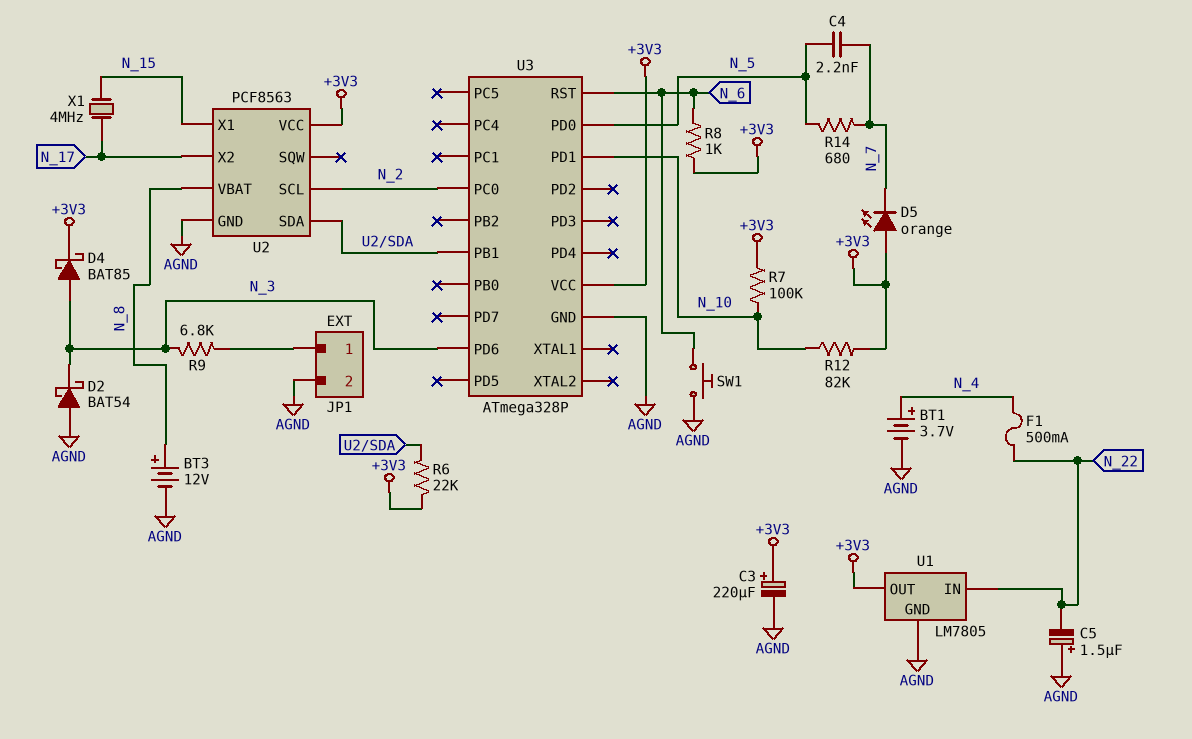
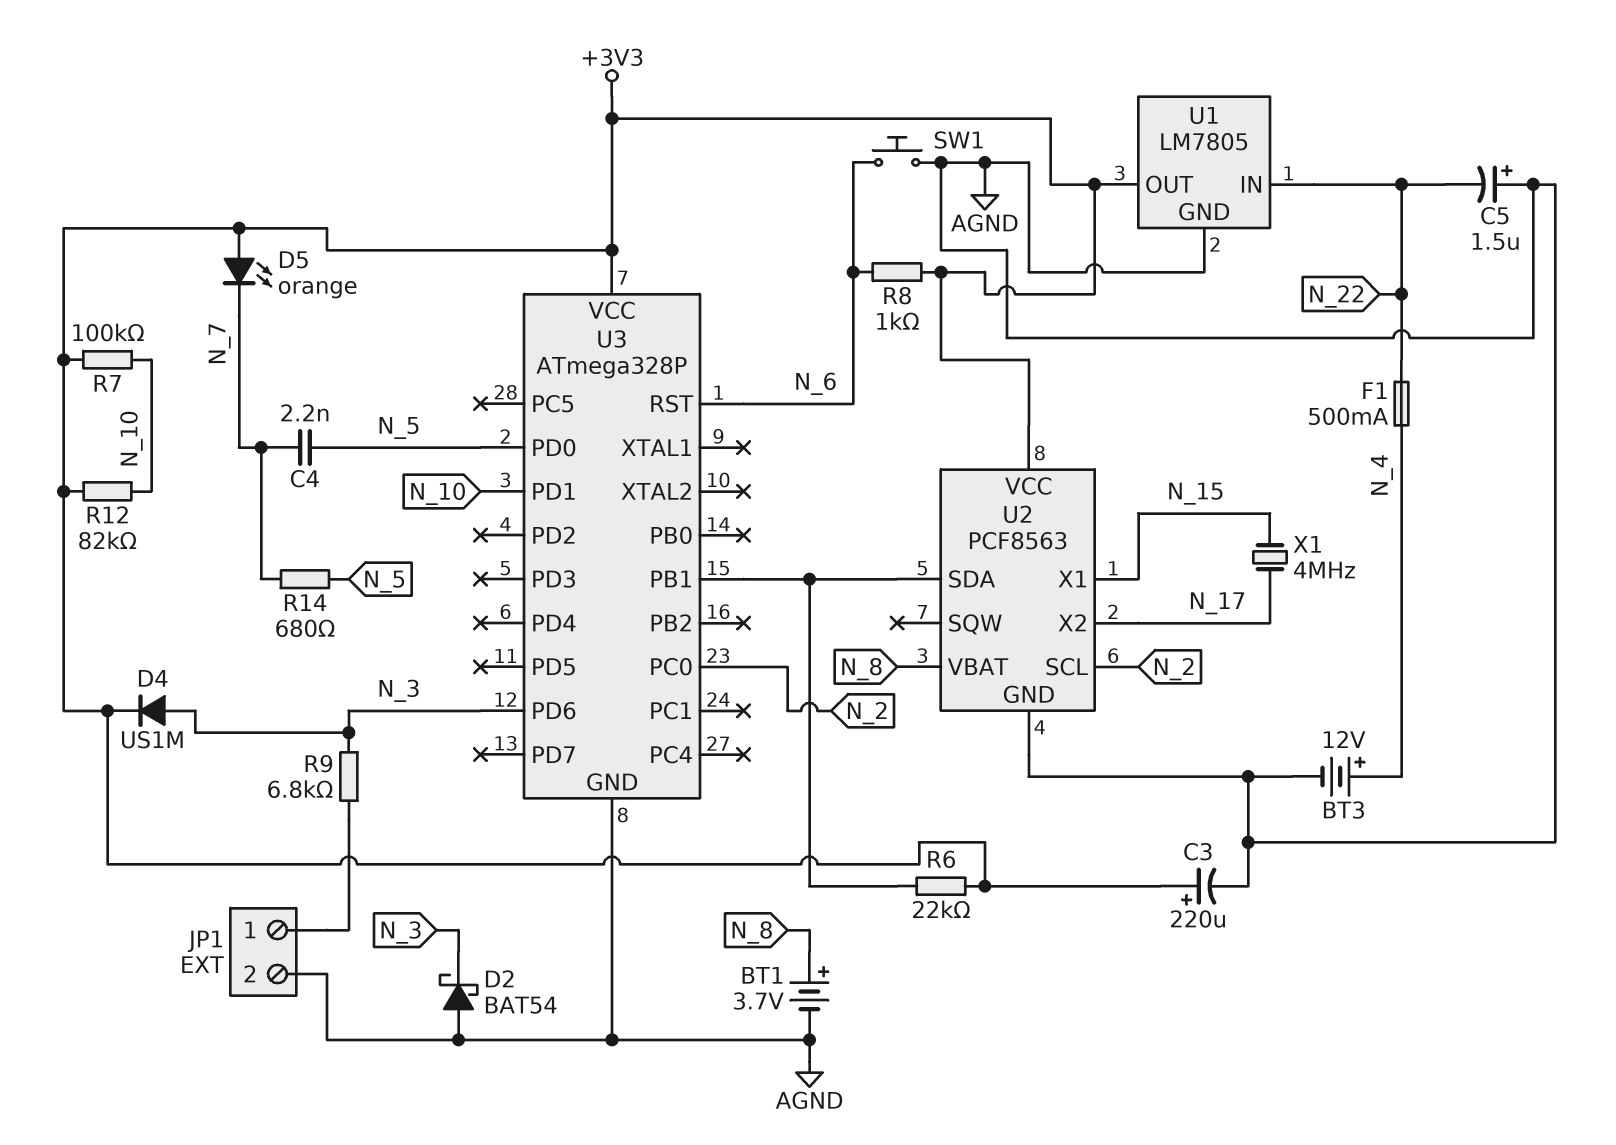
BT1: 3.7V (plus N_4, minus AGND) -> 3.7V (plus N_8, minus AGND)
BT3: 12V (plus N_8, minus AGND) -> 12V (plus N_4, minus AGND)
D4: schottky BAT85 (A N_3, K +3V3) -> diode US1M (A N_3, K +3V3)

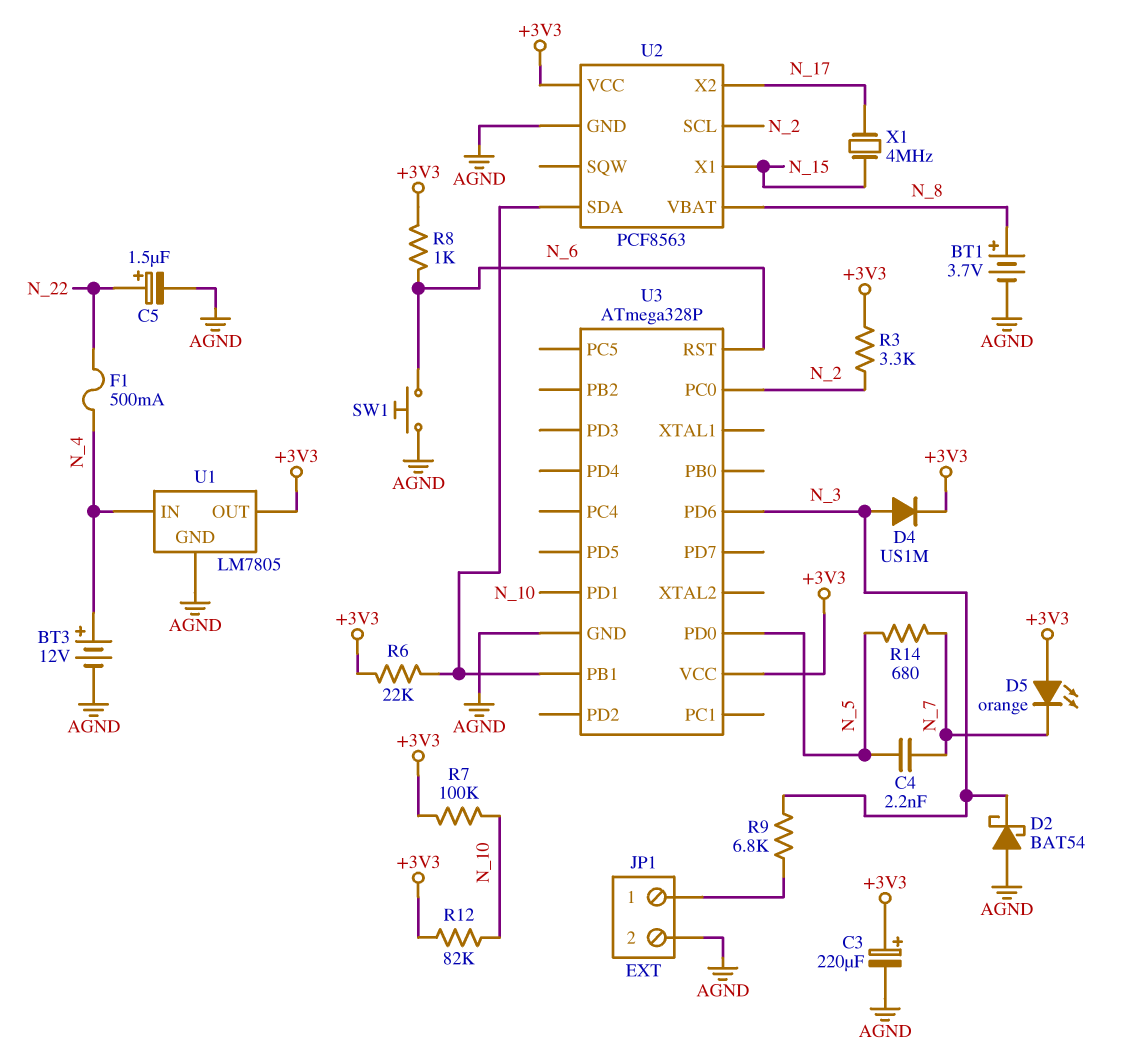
C5: 1.5uF (plus AGND, minus N_22) -> 1.5uF (plus N_22, minus AGND)
R3: none -> 3.3k (+3V3, N_2)
U1 pin IN: N_22 -> N_4

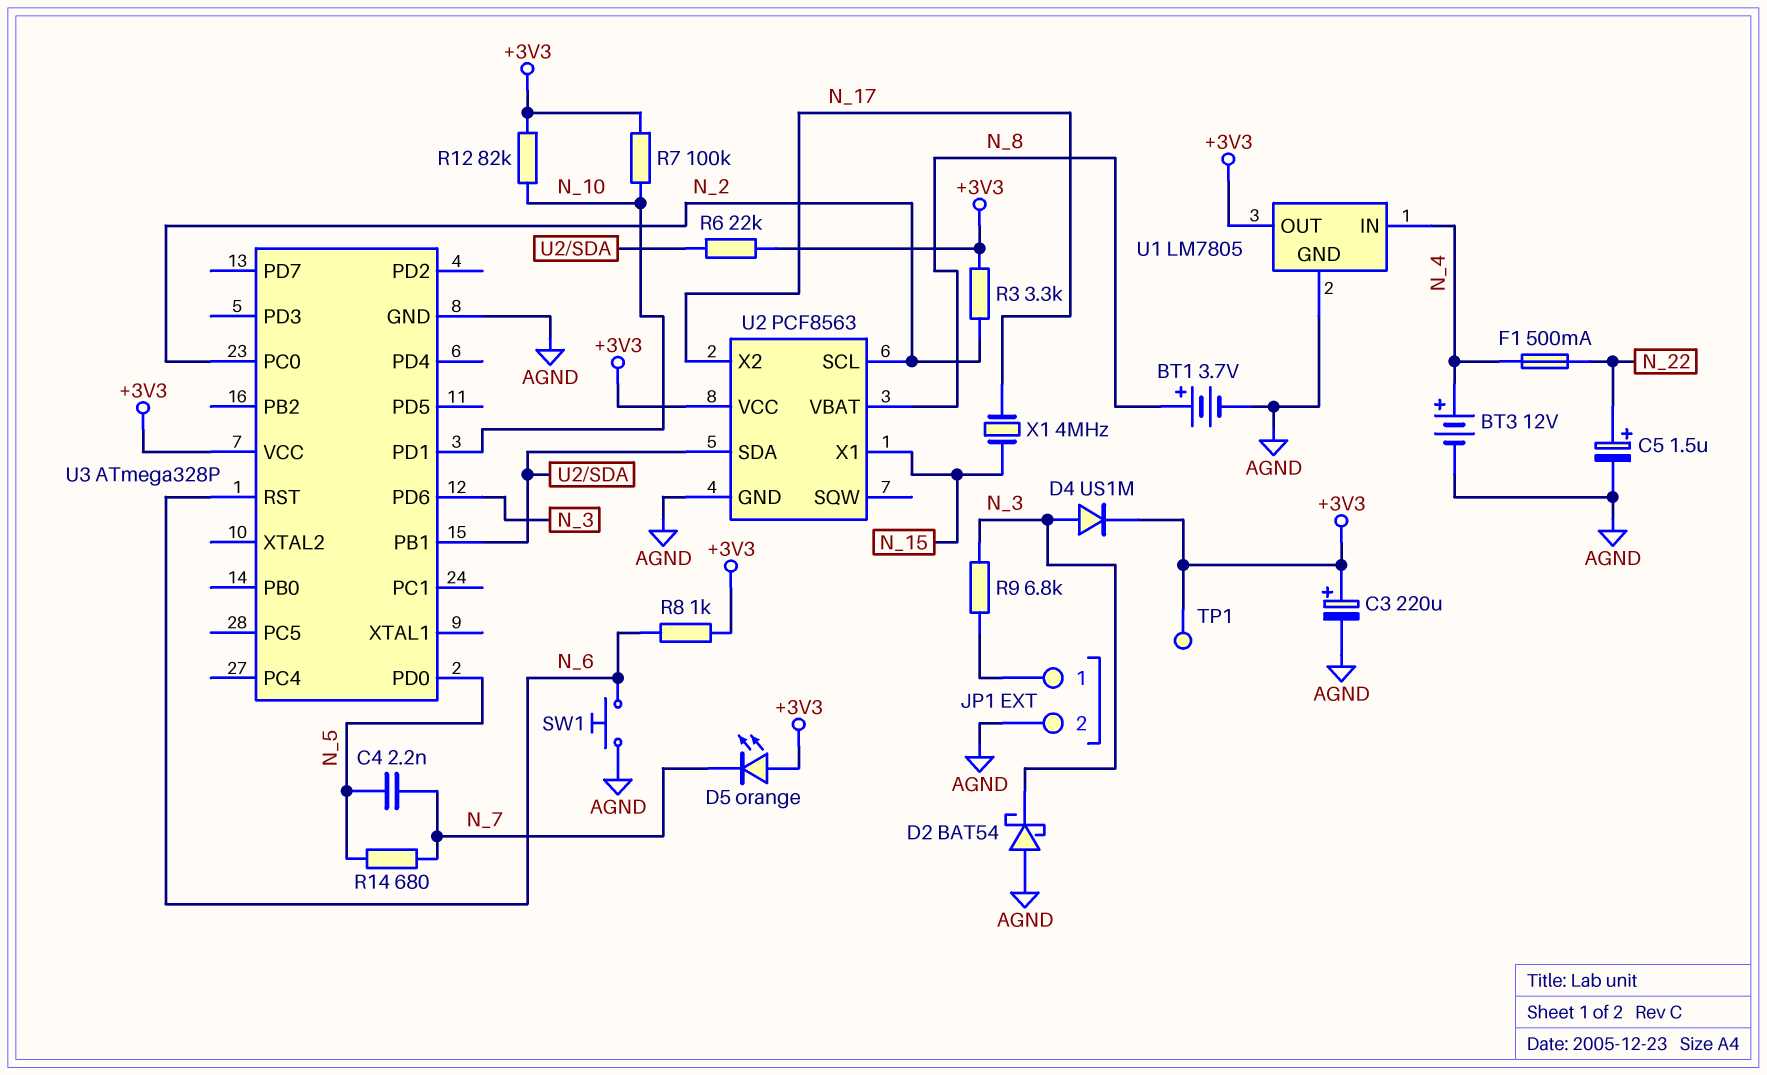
TP1: none -> test point (+3V3)

